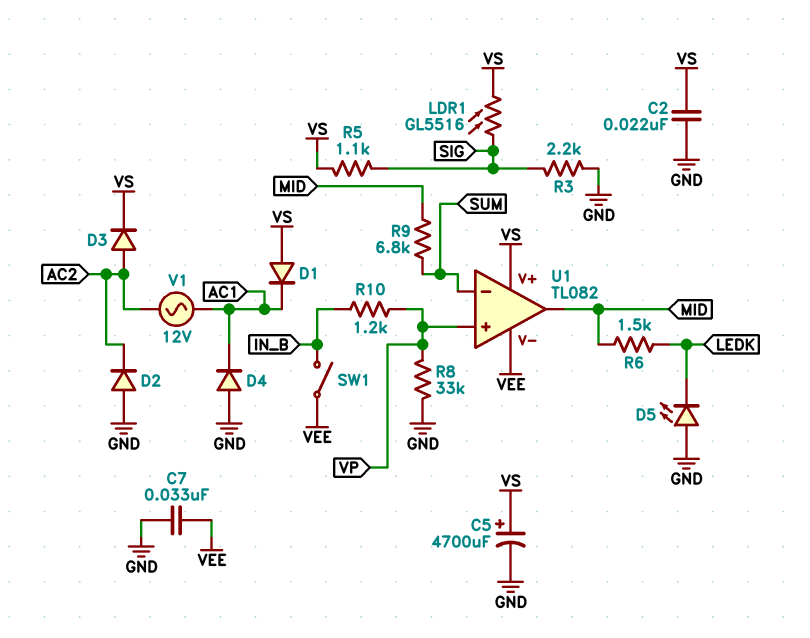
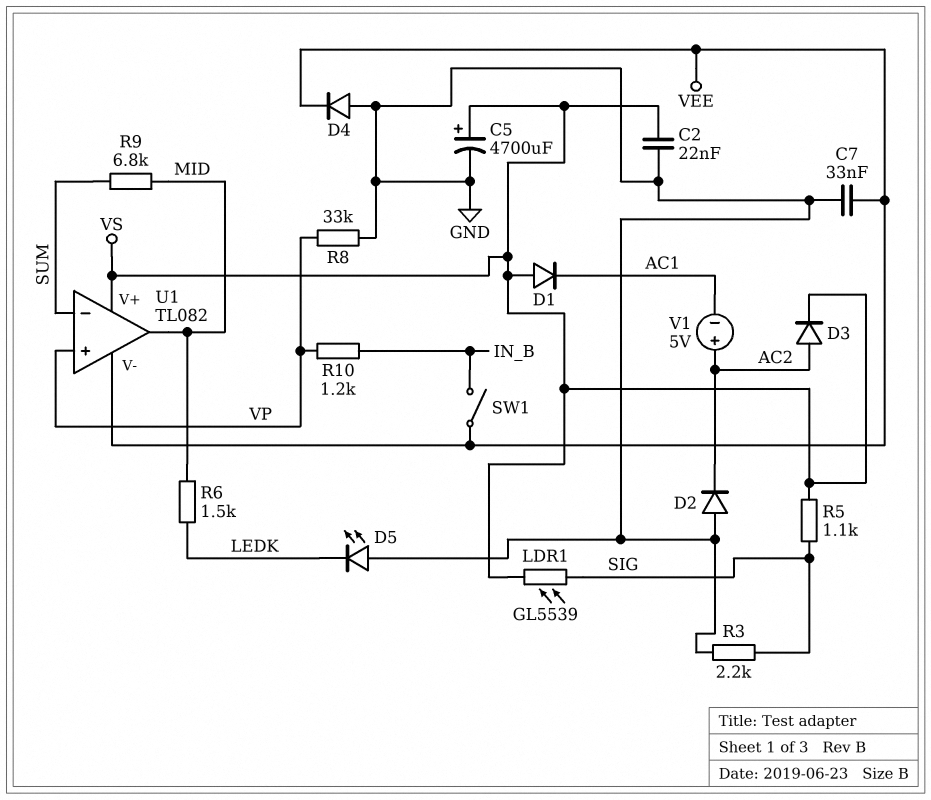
D4: diode (A GND, K AC1) -> diode (A GND, K VEE)
LDR1: GL5516 (SIG, VS) -> GL5539 (SIG, VS)
V1: AC 12V (AC1, AC2) -> 5V (plus AC2, minus AC1)

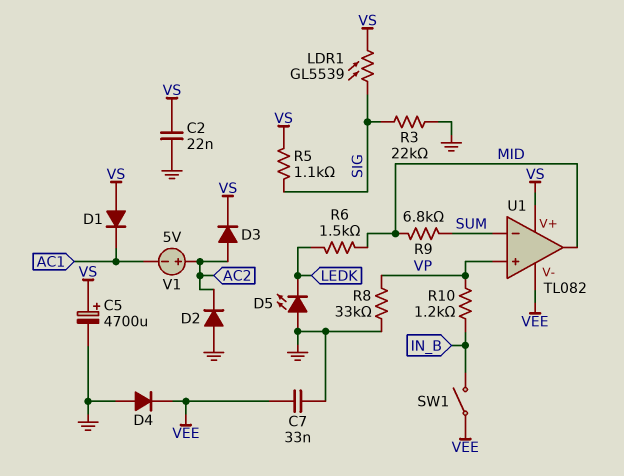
R3: 2.2k (GND, SIG) -> 22k (GND, SIG)

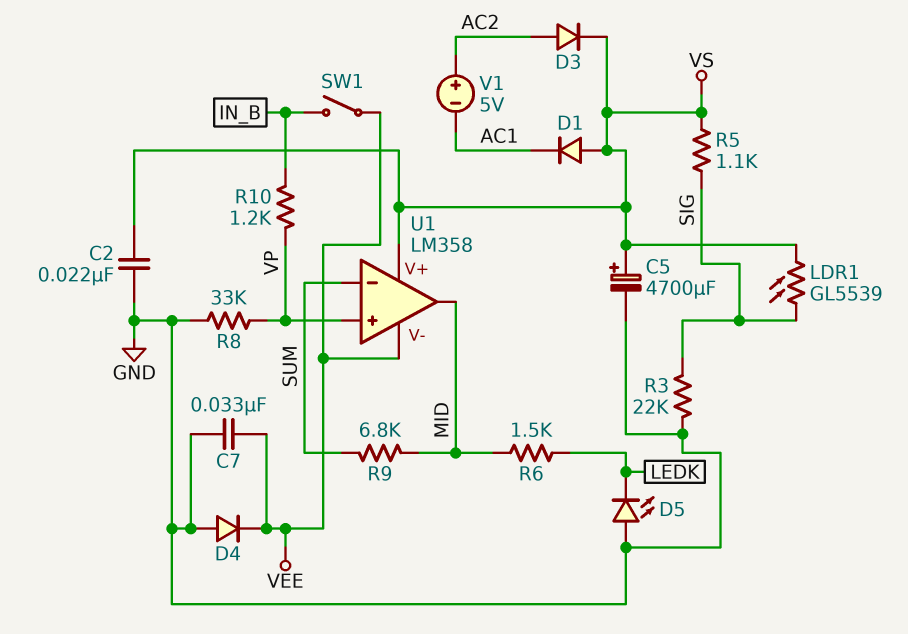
D2: diode (A GND, K AC2) -> none
U1: TL082 -> LM358

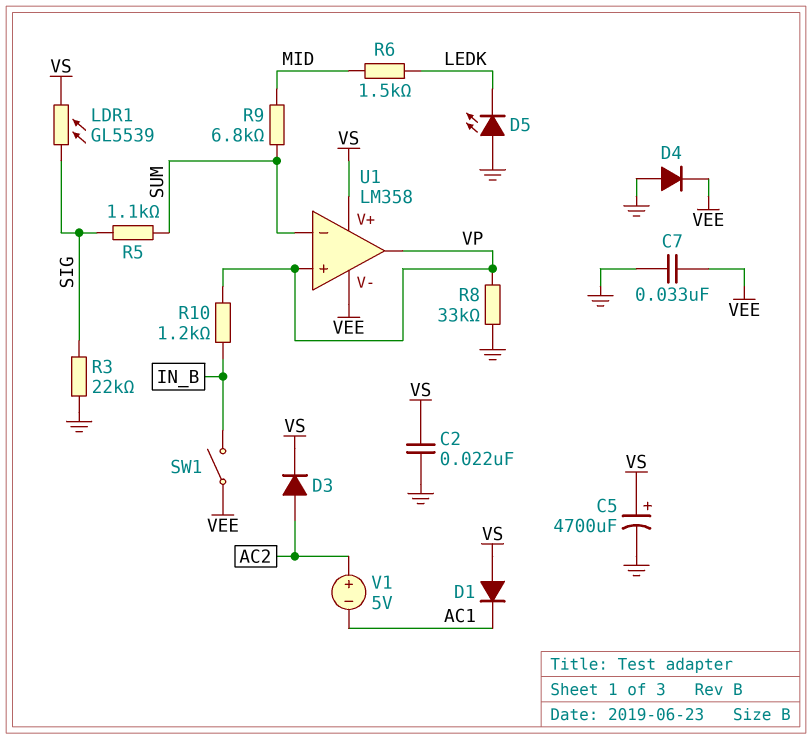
R5: 1.1k (SIG, VS) -> 1.1k (SIG, SUM)
U1 pin out: MID -> VP

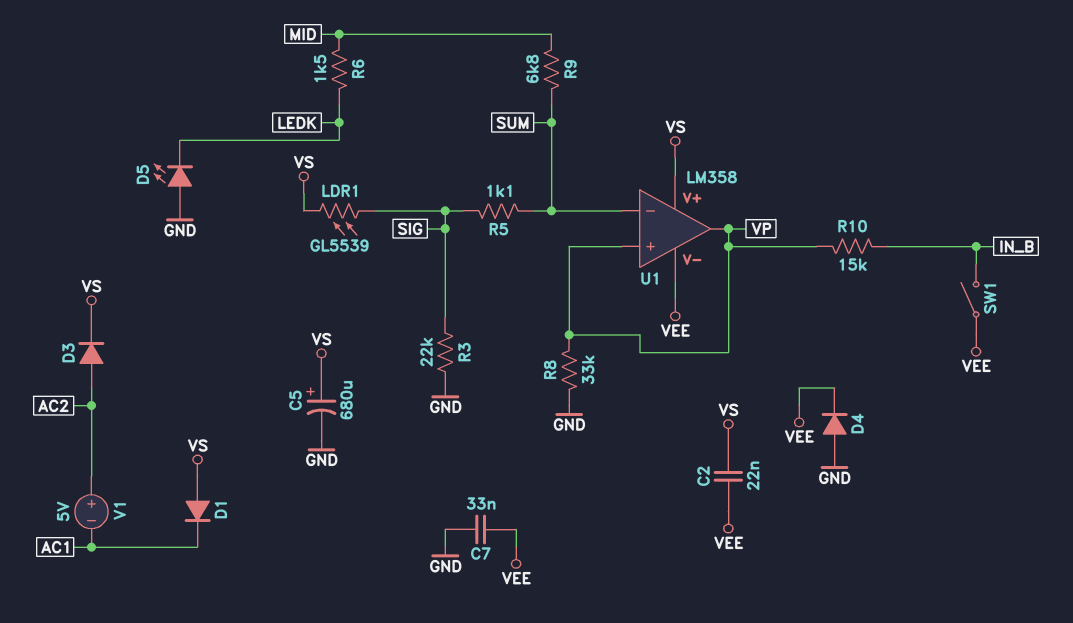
C2: 22nF (GND, VS) -> 22nF (VEE, VS)
C5: 4700uF (plus VS, minus GND) -> 680uF (plus VS, minus GND)
R10: 1.2k (IN_B, VP) -> 15k (IN_B, VP)

